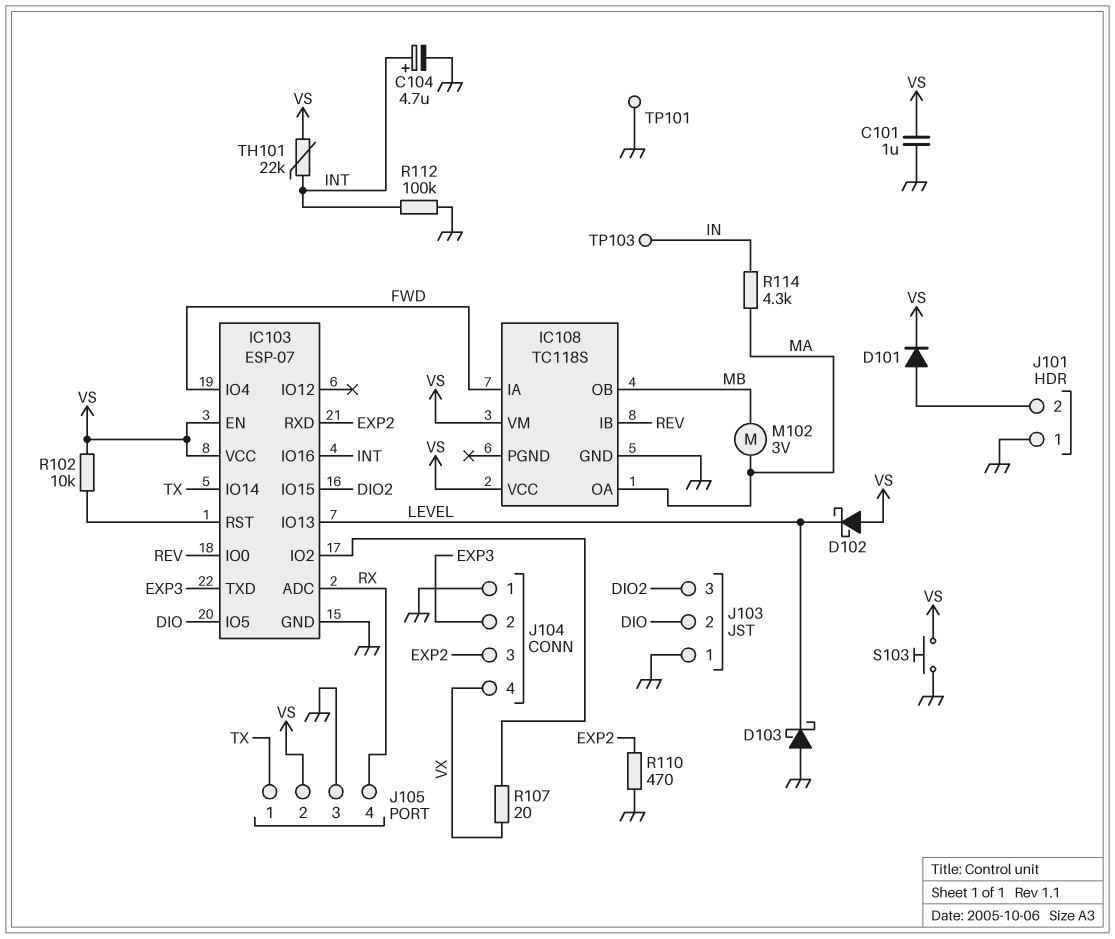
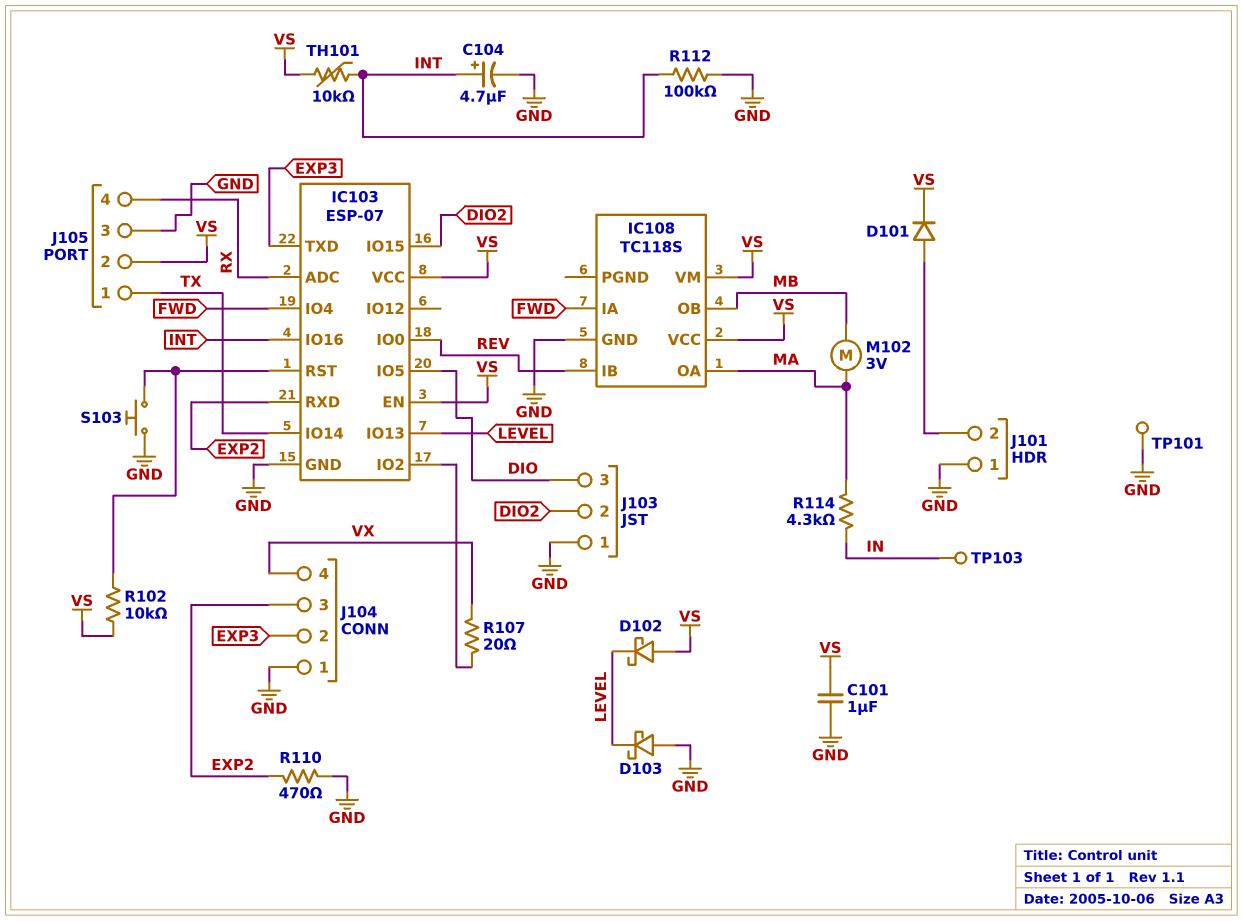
J103 pin 2: DIO -> DIO2
J103 pin 3: DIO2 -> DIO
S103: button (GND, VS) -> button (GND, IC103/RST)
TH101: 22k (INT, VS) -> 10k (INT, VS)

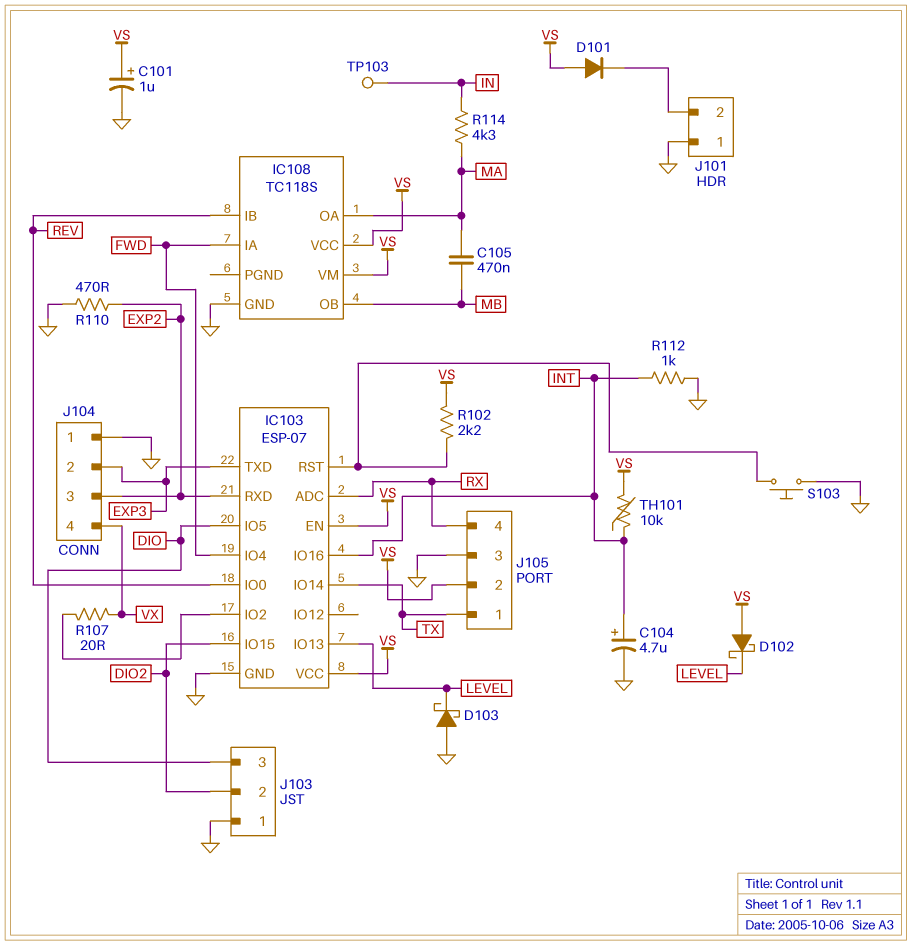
C101: 1uF (GND, VS) -> 1uF (plus VS, minus GND)
C105: none -> 470nF (MA, MB)
D101: diode (A J101/2, K VS) -> diode (A VS, K J101/2)
M102: motor 3V (MA, MB) -> none
R102: 10k (IC103/RST, VS) -> 2.2k (IC103/RST, VS)
R112: 100k (GND, INT) -> 1k (GND, INT)
TP101: test point (GND) -> none

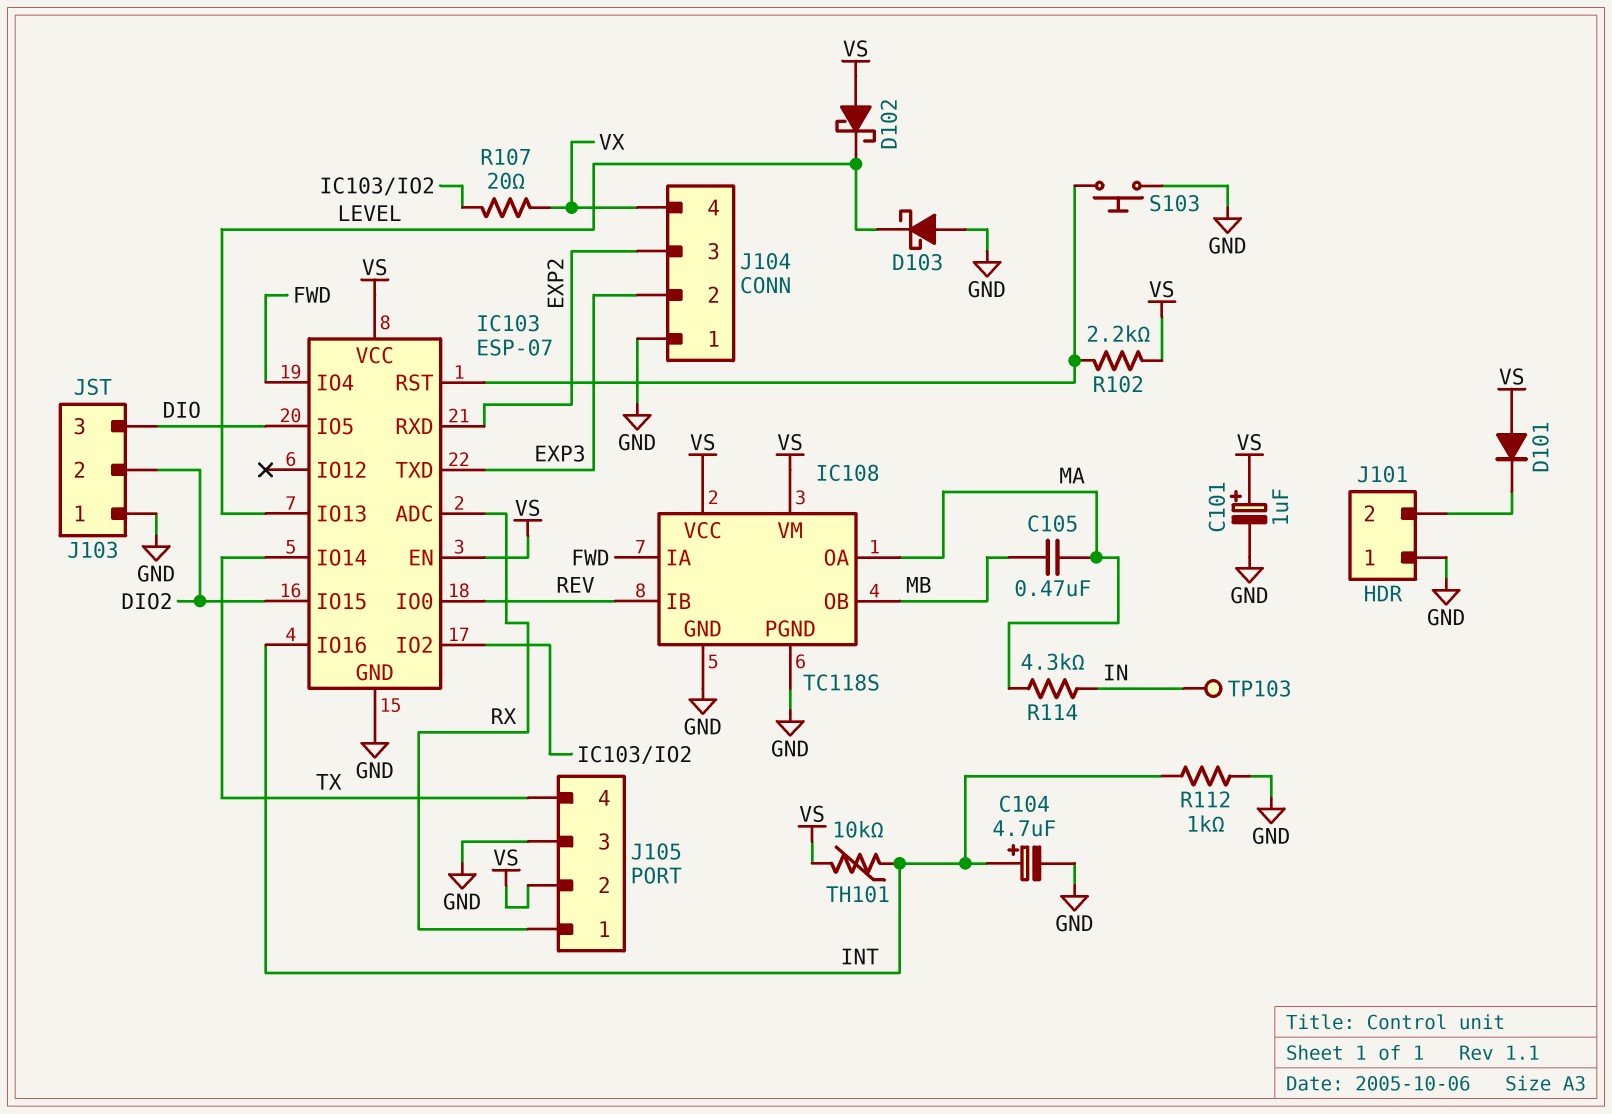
IC108 pin PGND: none -> GND
J105 pin 1: TX -> RX
J105 pin 4: RX -> TX
R110: 470 (EXP2, GND) -> none

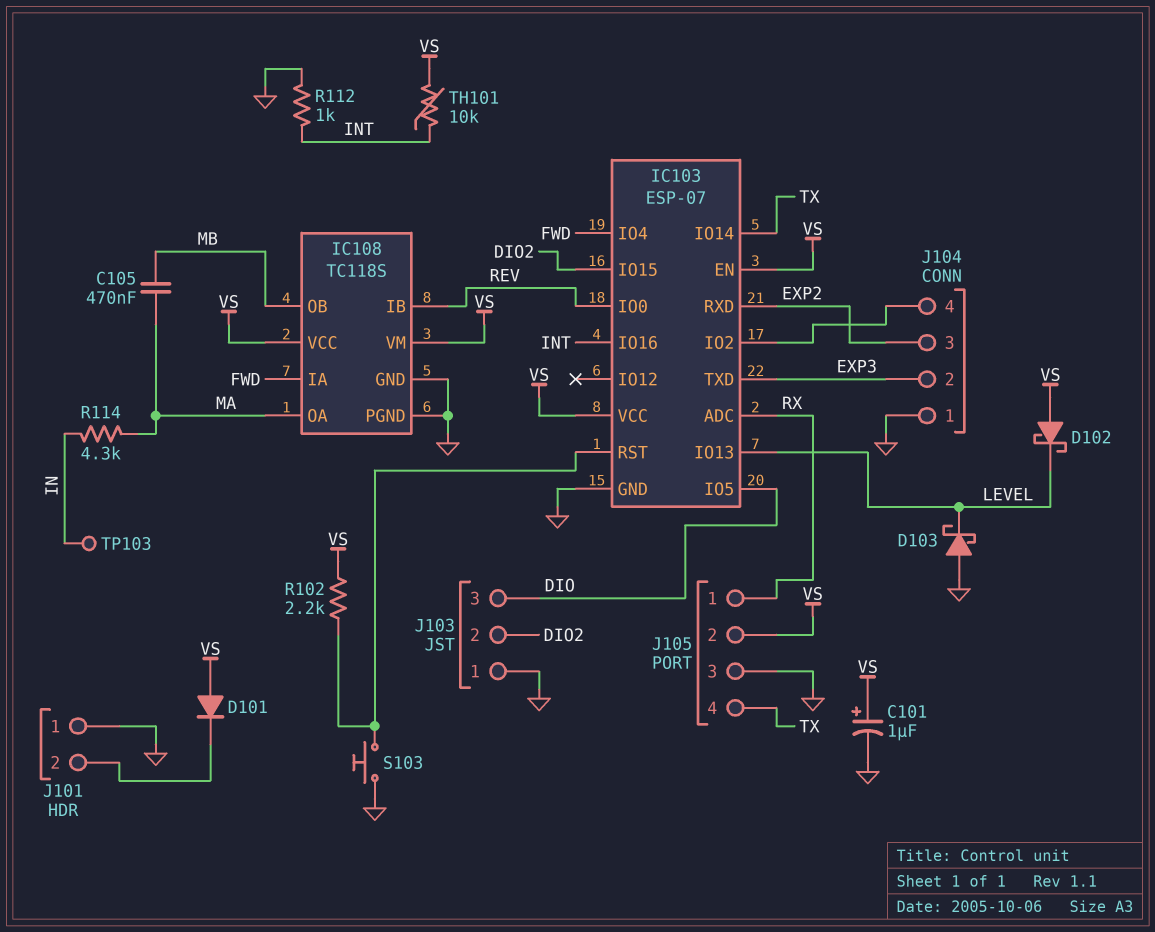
C104: 4.7uF (plus INT, minus GND) -> none
J104 pin 4: VX -> IC103/IO2
R107: 20 (IC103/IO2, VX) -> none

